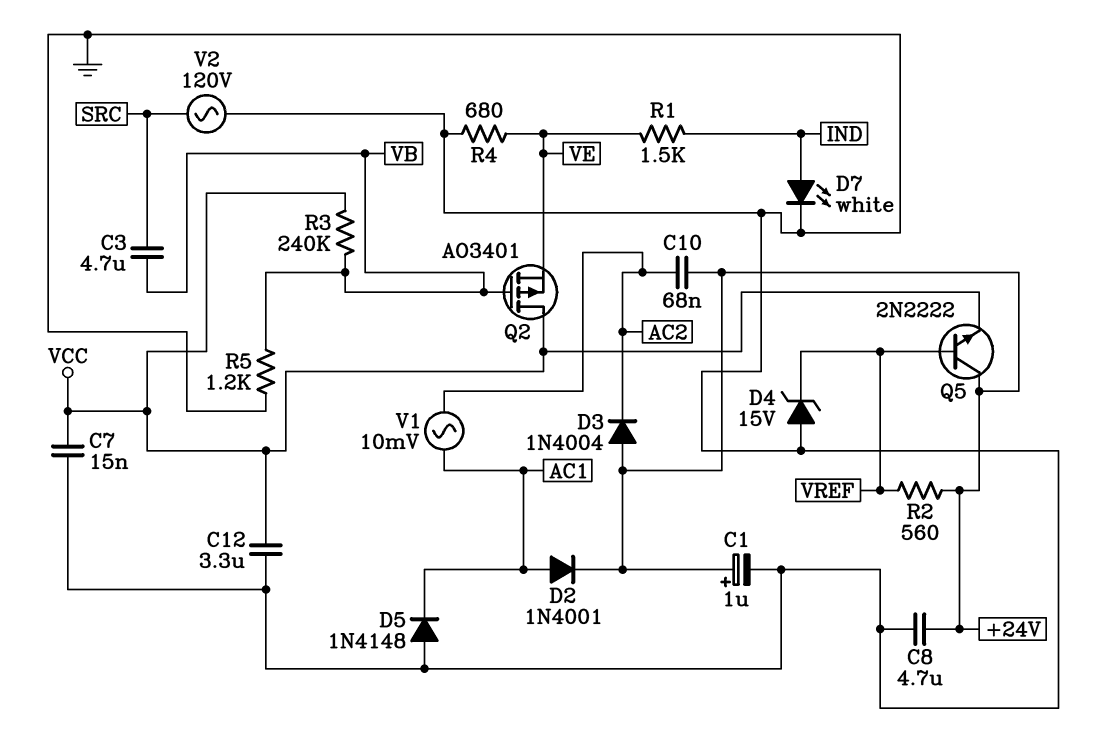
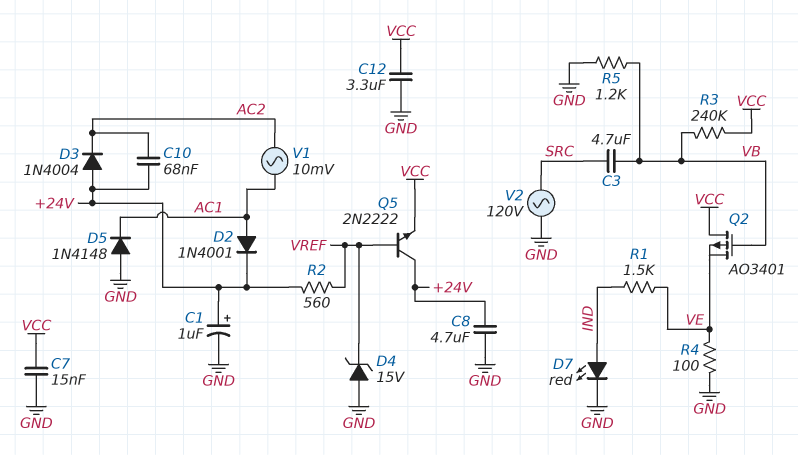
D7: LED white (A IND, K GND) -> LED red (A IND, K GND)
R4: 680 (GND, VE) -> 100 (GND, VE)

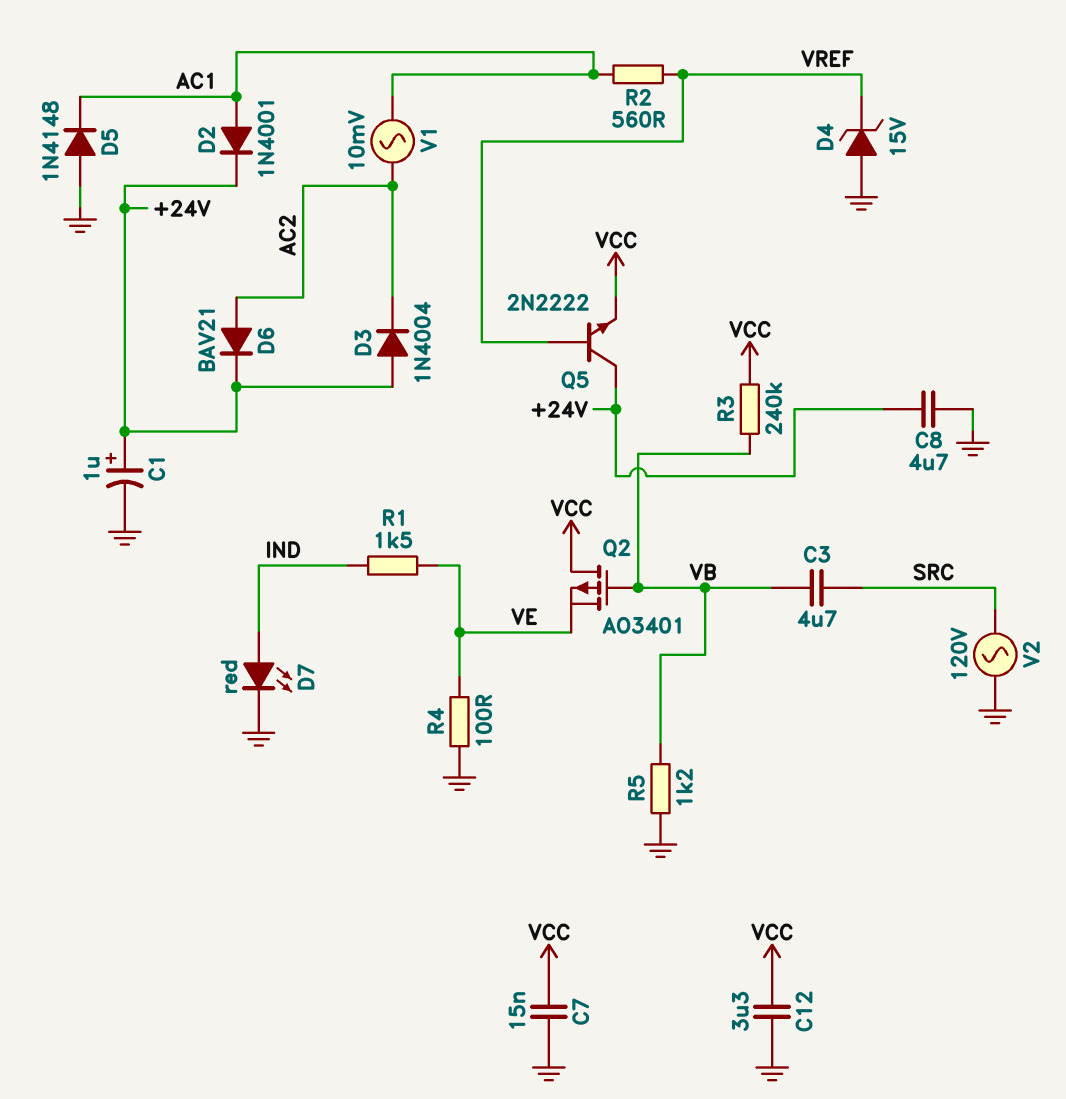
C10: 68nF (+24V, AC2) -> none
D6: none -> diode BAV21 (A AC2, K +24V)
R2: 560 (+24V, VREF) -> 560 (AC1, VREF)

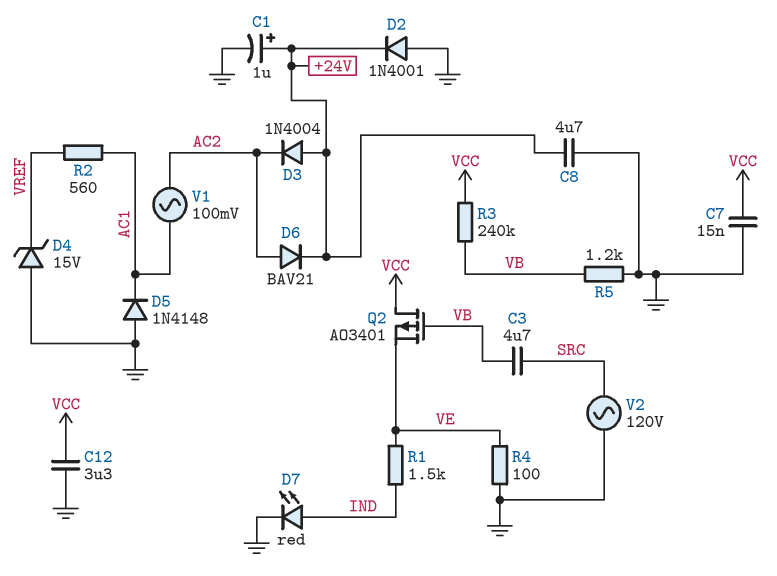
D2: diode 1N4001 (A AC1, K +24V) -> diode 1N4001 (A GND, K +24V)
Q5: NPN 2N2222 (B VREF, C +24V, E VCC) -> none
V1: AC 10mV (AC1, AC2) -> AC 100mV (AC1, AC2)

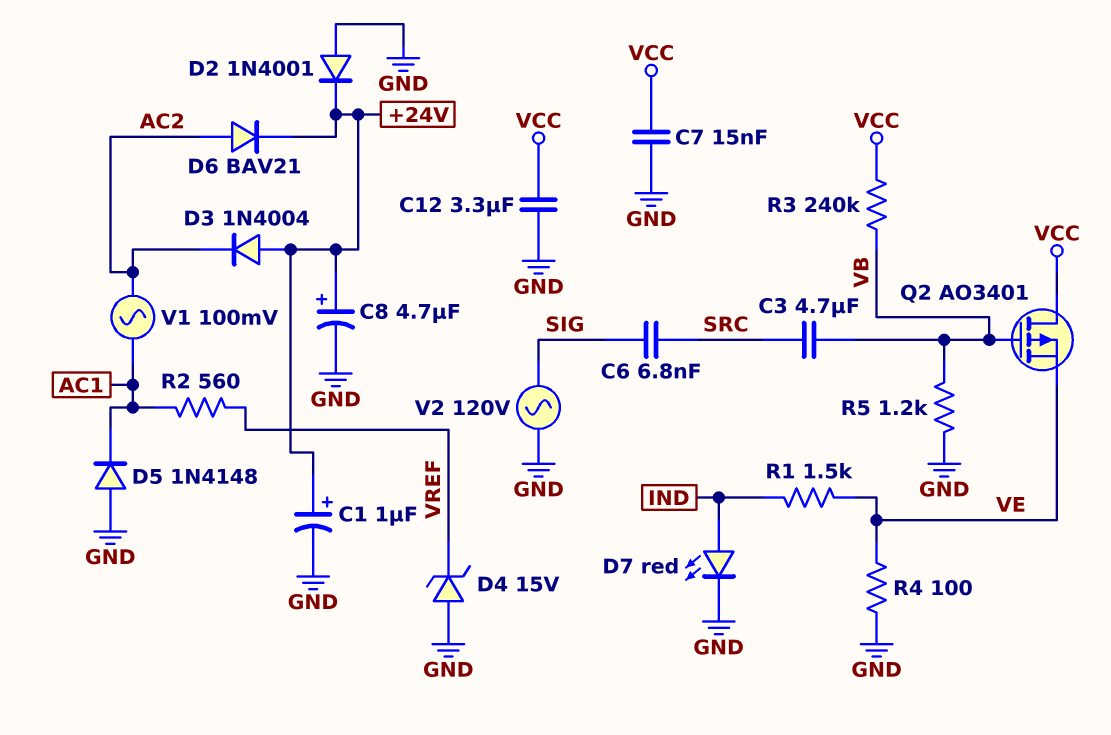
C6: none -> 6.8nF (SIG, SRC)
C8: 4.7uF (+24V, GND) -> 4.7uF (plus +24V, minus GND)
V2: AC 120V (GND, SRC) -> AC 120V (GND, SIG)

